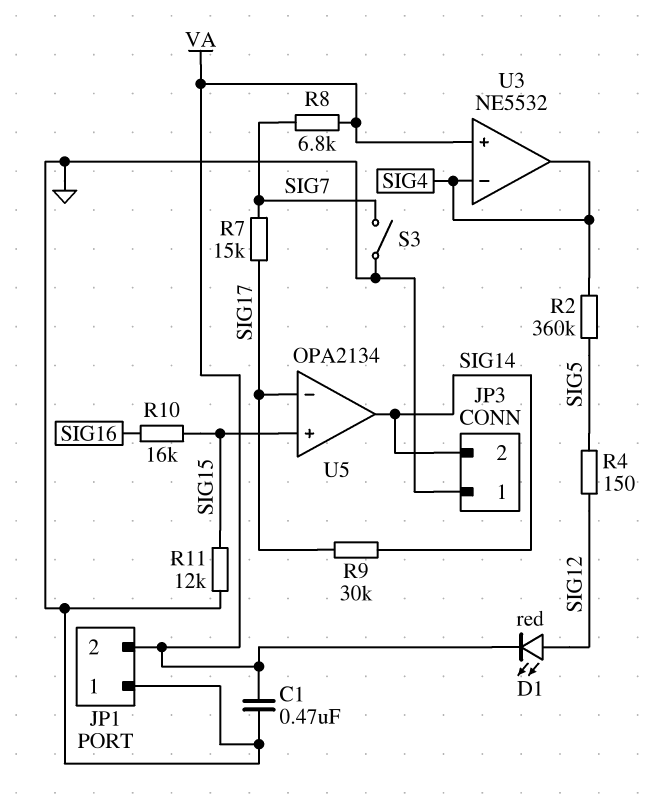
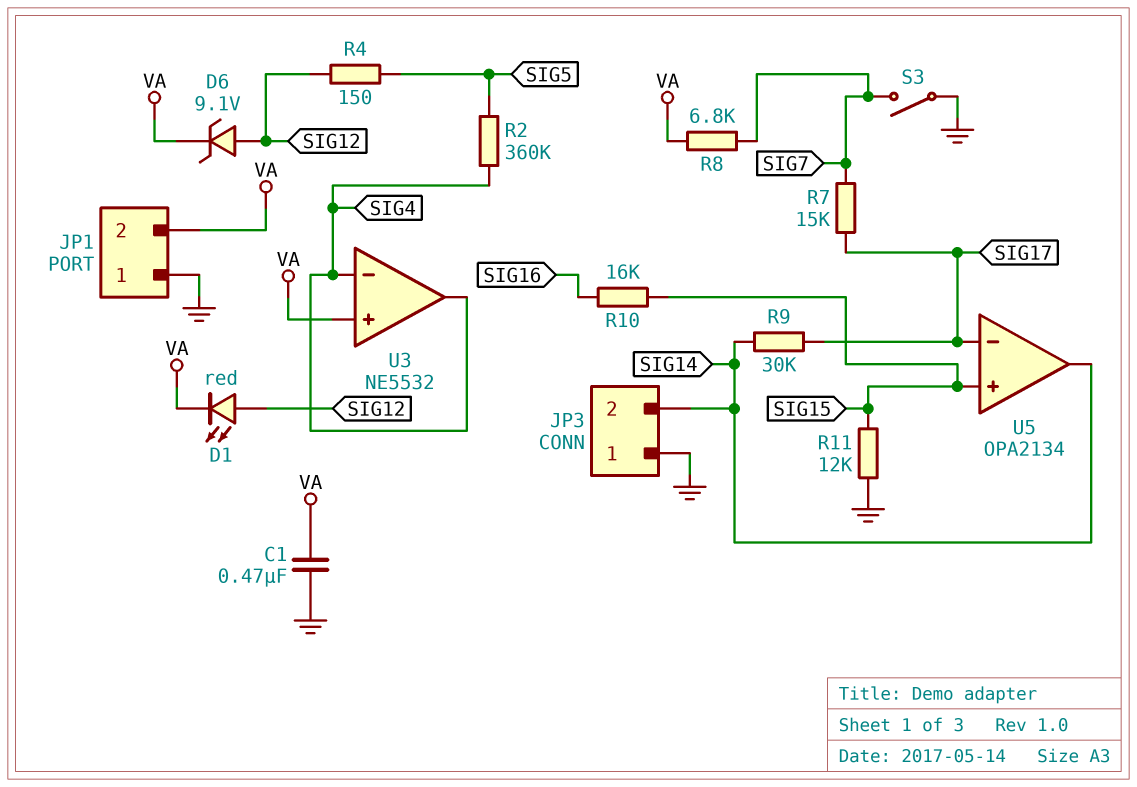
D6: none -> zener 9.1V (A SIG12, K VA)

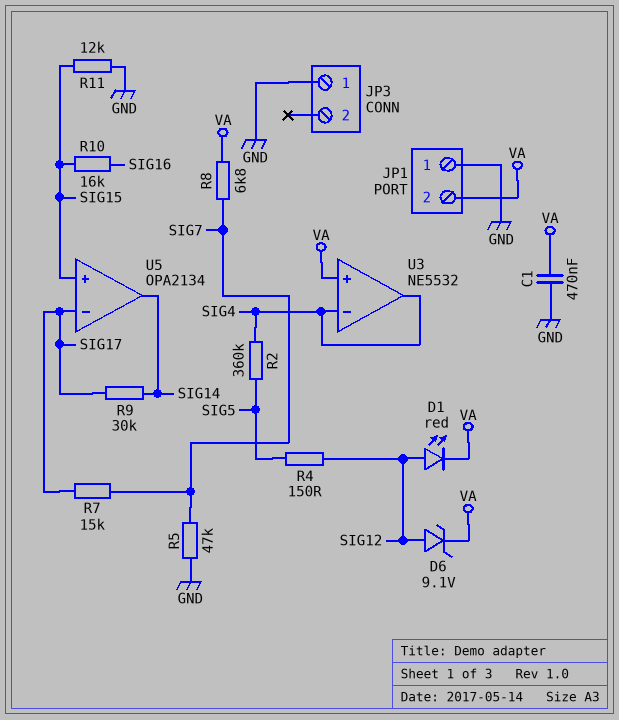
JP3 pin 2: SIG14 -> none
R5: none -> 47k (GND, SIG7)
S3: switch (GND, SIG7) -> none

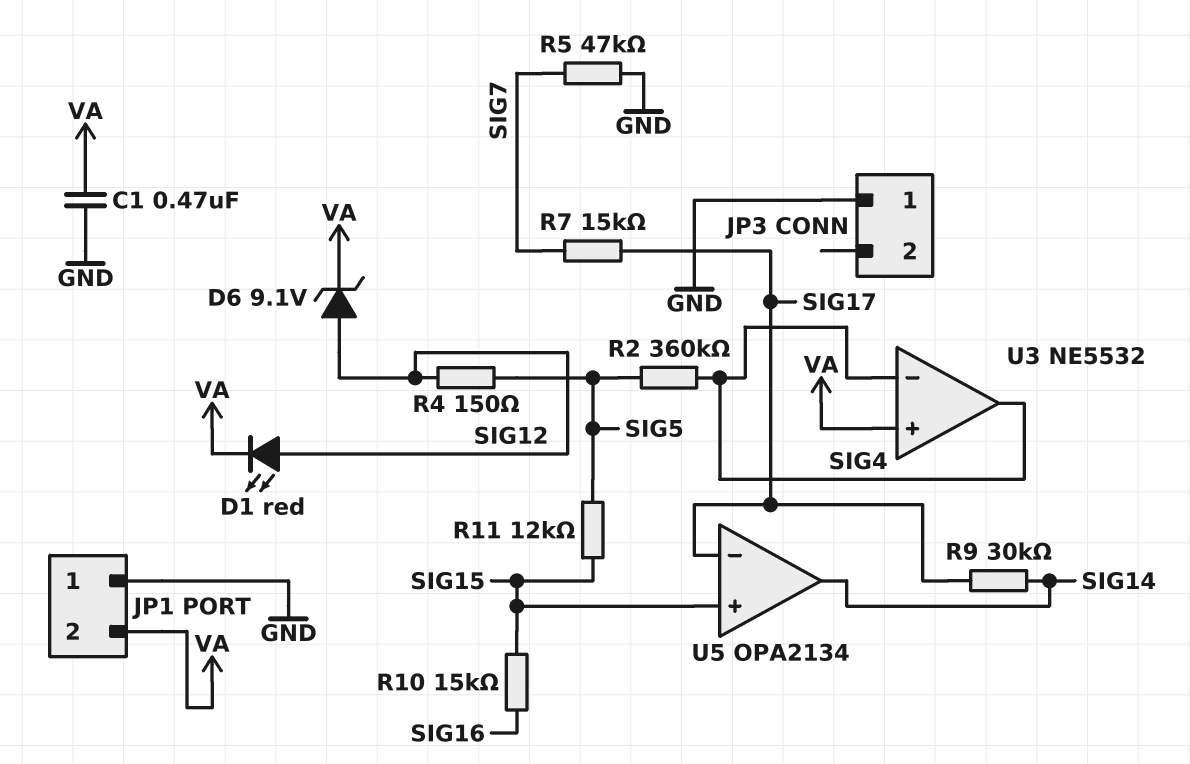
R8: 6.8k (SIG7, VA) -> none
R10: 16k (SIG15, SIG16) -> 15k (SIG15, SIG16)
R11: 12k (GND, SIG15) -> 12k (SIG5, SIG15)

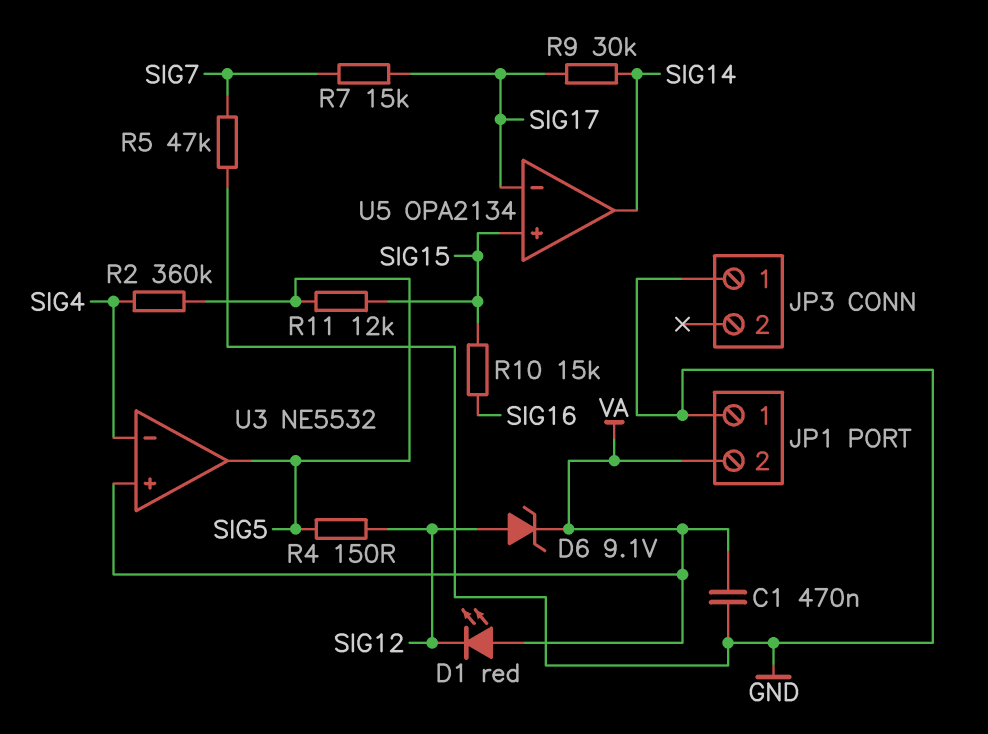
D1: LED red (A SIG12, K VA) -> LED red (A VA, K SIG12)
U3 pin out: SIG4 -> SIG5

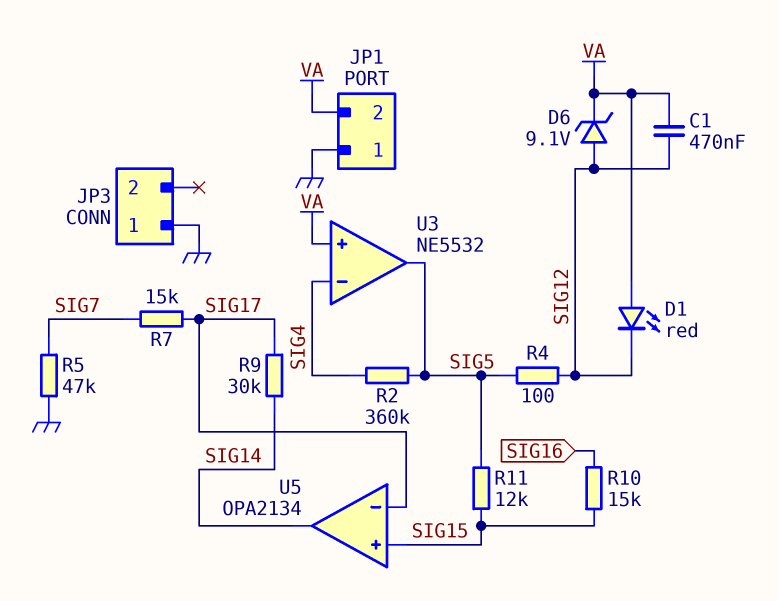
C1: 470nF (GND, VA) -> 470nF (SIG12, VA)
R4: 150 (SIG5, SIG12) -> 100 (SIG5, SIG12)

